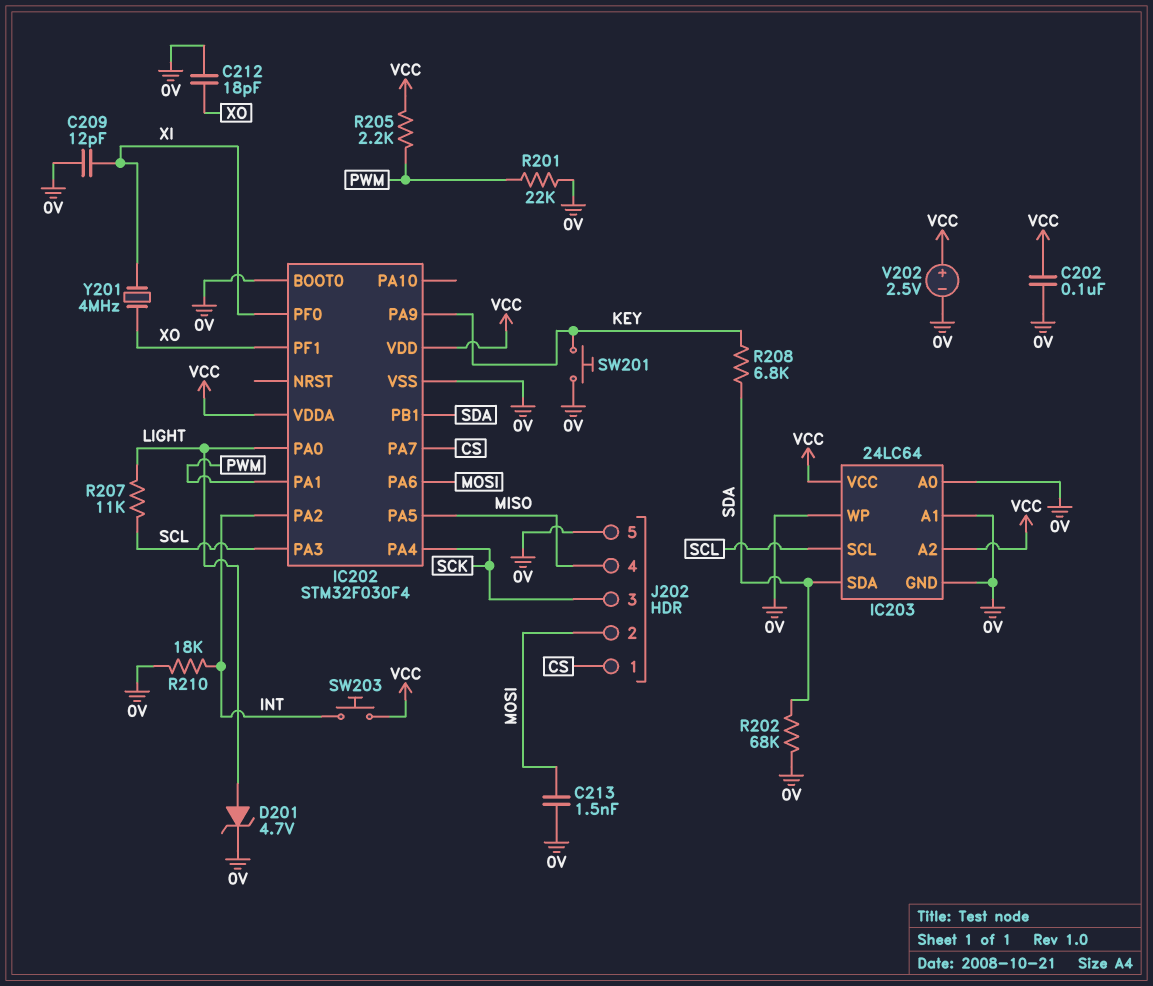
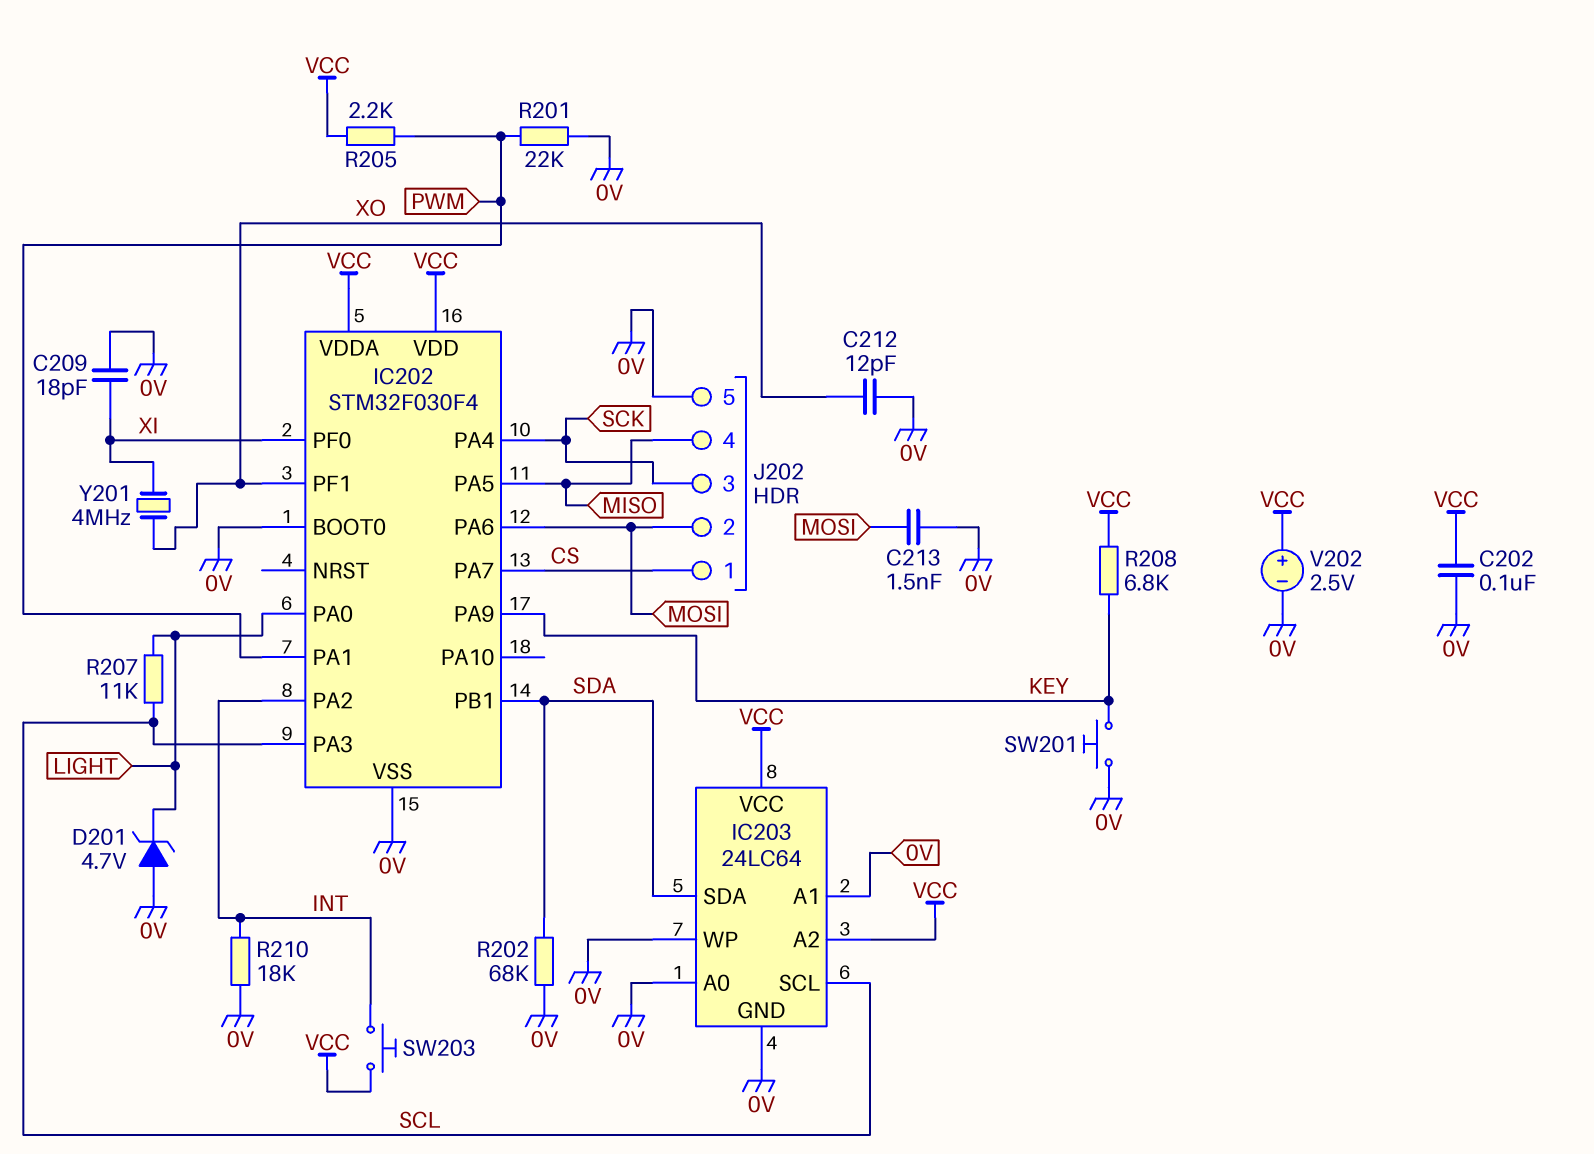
C209: 12pF (0V, XI) -> 18pF (0V, XI)
C212: 18pF (0V, XO) -> 12pF (0V, XO)
D201: zener 4.7V (A LIGHT, K 0V) -> zener 4.7V (A 0V, K LIGHT)
R208: 6.8k (KEY, SDA) -> 6.8k (KEY, VCC)

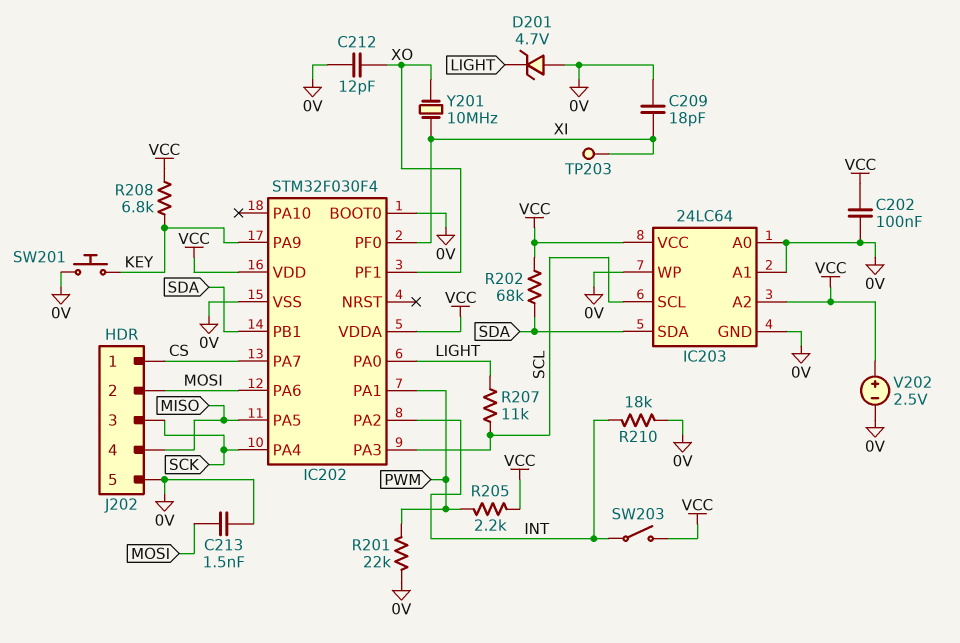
R202: 68k (0V, SDA) -> 68k (SDA, VCC)
SW203: button (INT, VCC) -> switch (INT, VCC)
TP203: none -> test point (XI)
Y201: 4MHz (XI, XO) -> 10MHz (XI, XO)

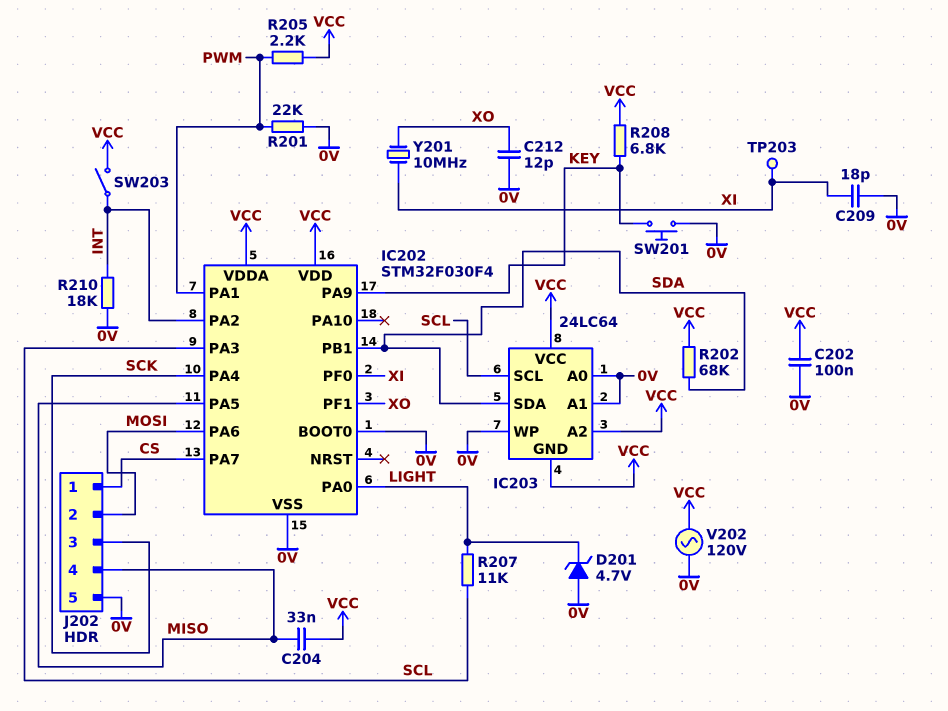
C204: none -> 33nF (MISO, VCC)
C213: 1.5nF (0V, MOSI) -> none
IC203 pin GND: 0V -> VCC
V202: 2.5V (plus VCC, minus 0V) -> AC 120V (0V, VCC)

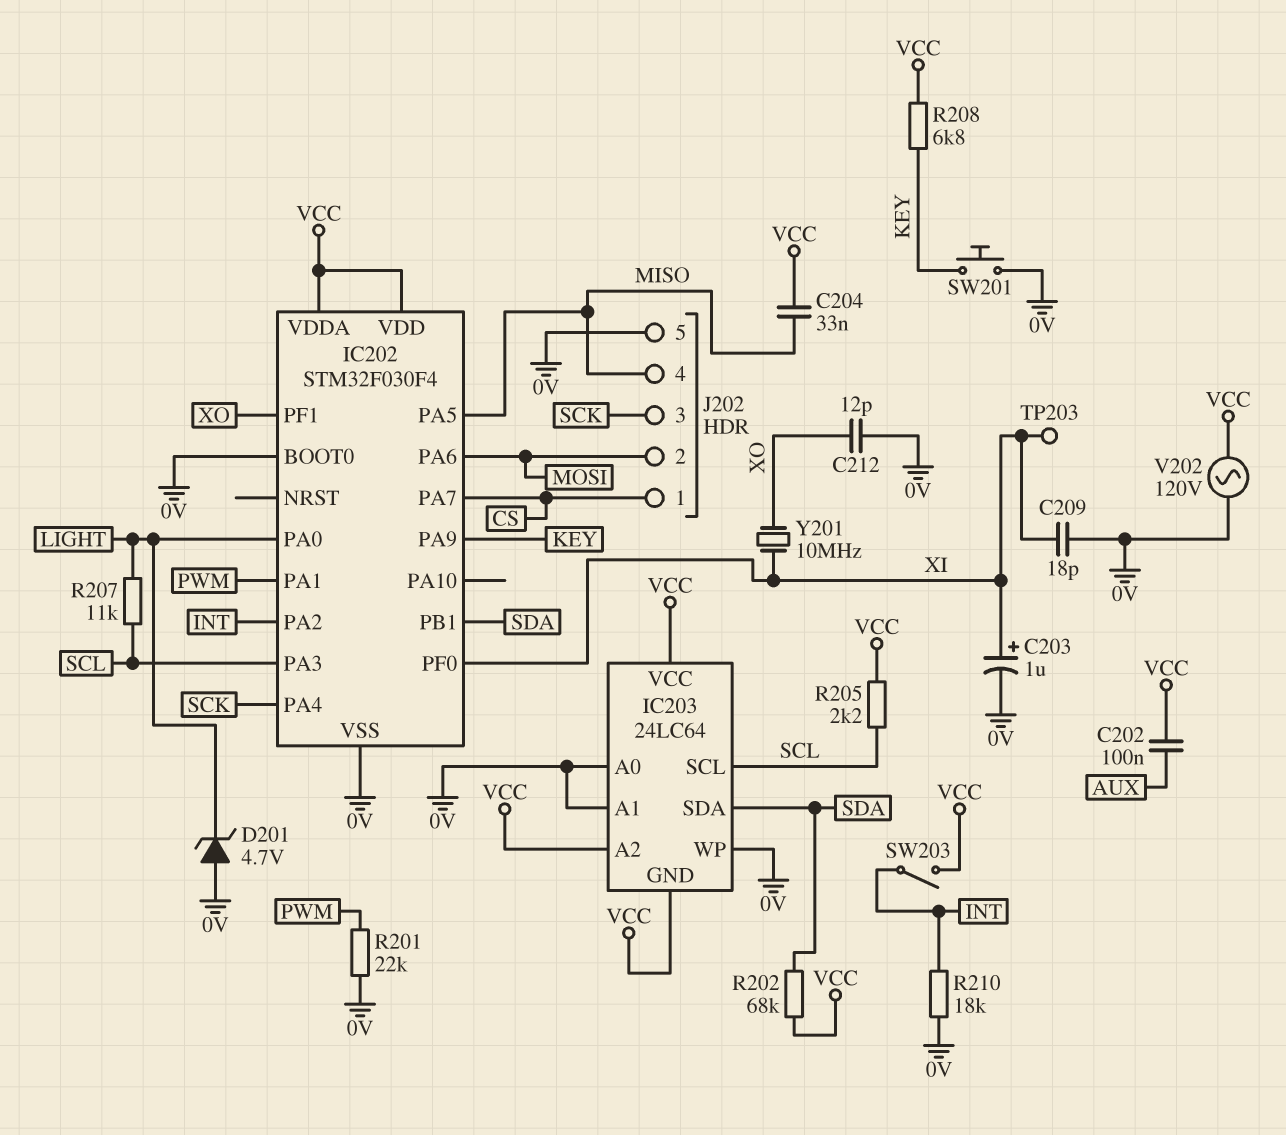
C202: 100nF (0V, VCC) -> 100nF (AUX, VCC)
C203: none -> 1uF (plus XI, minus 0V)
R205: 2.2k (PWM, VCC) -> 2.2k (SCL, VCC)

